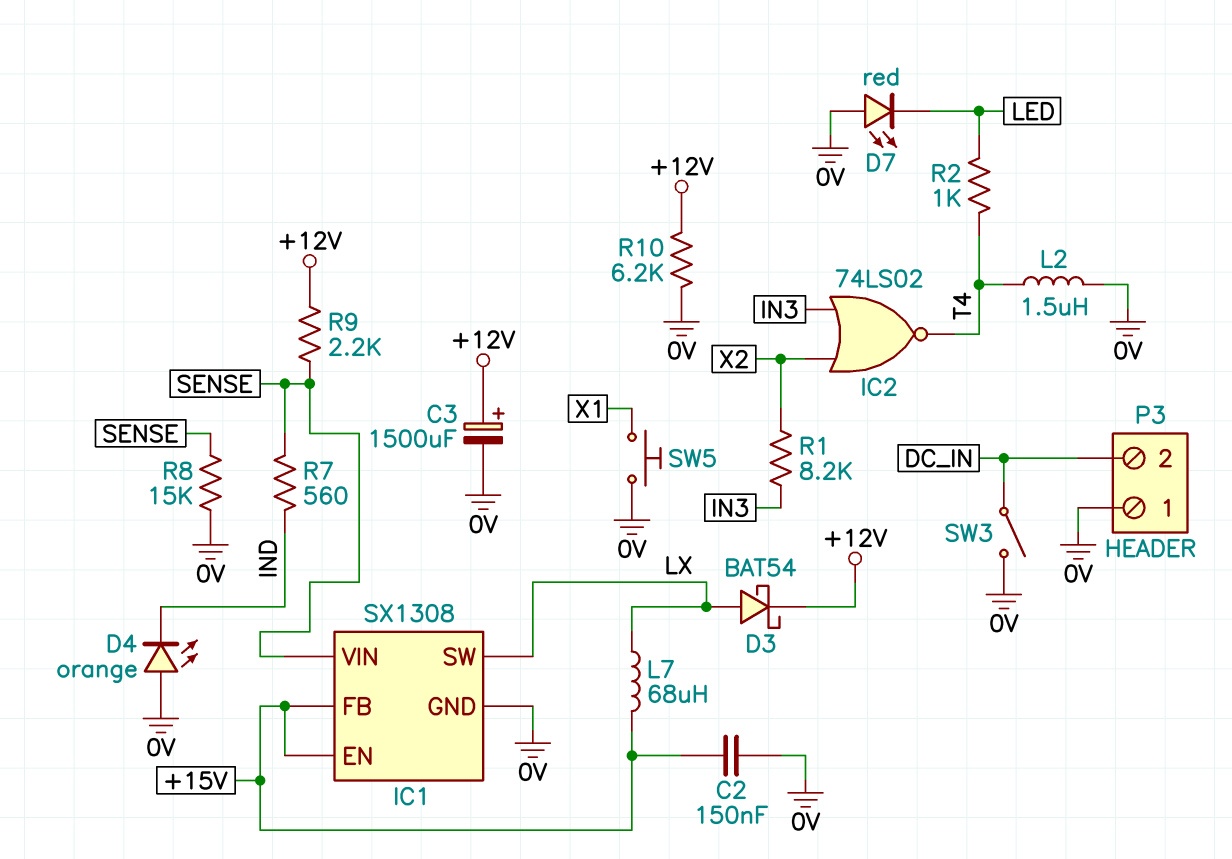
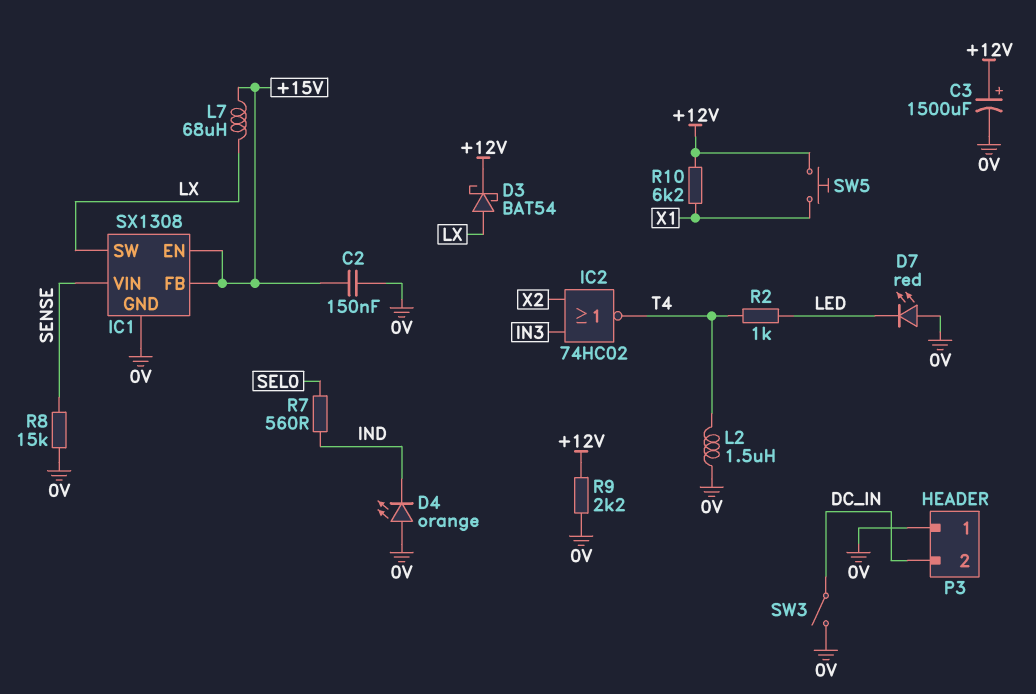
IC2: NOR 74LS02 (in IN3, in X2, out T4) -> NOR 74HC02 (in IN3, in X2, out T4)
R1: 8.2k (IN3, X2) -> none
R7: 560 (IND, SENSE) -> 560 (IND, SEL0)
R9: 2.2k (+12V, SENSE) -> 2.2k (+12V, 0V)
R10: 6.2k (+12V, 0V) -> 6.2k (+12V, X1)
SW5: button (0V, X1) -> button (+12V, X1)

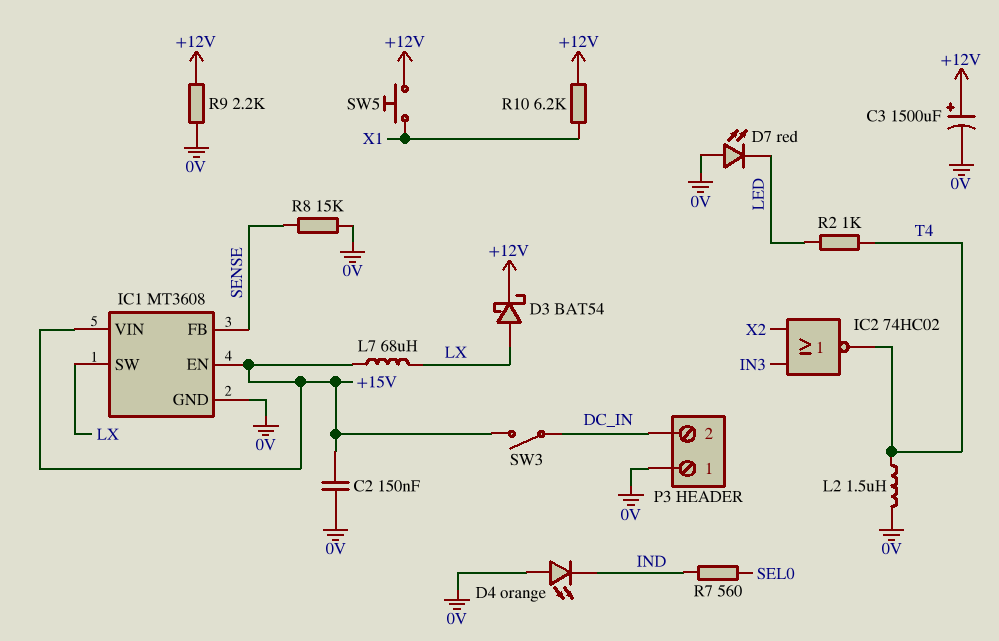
IC1: SX1308 -> MT3608
IC1 pin FB: +15V -> SENSE
IC1 pin VIN: SENSE -> +15V
SW3: switch (0V, DC_IN) -> switch (+15V, DC_IN)

